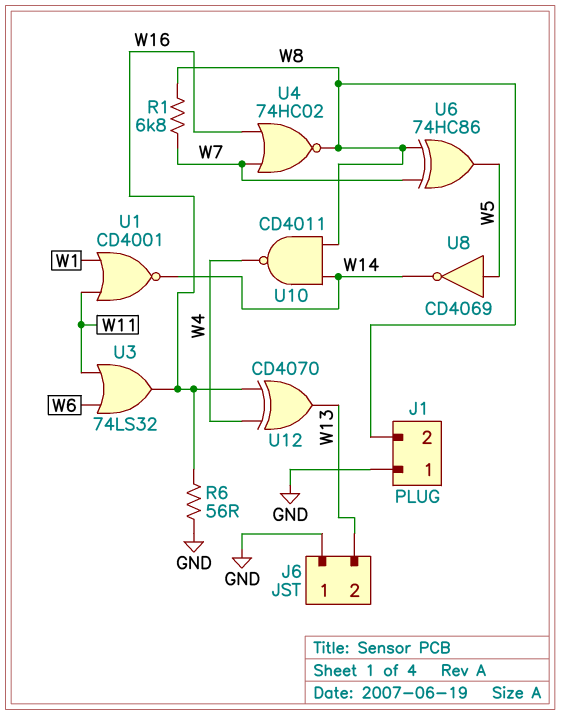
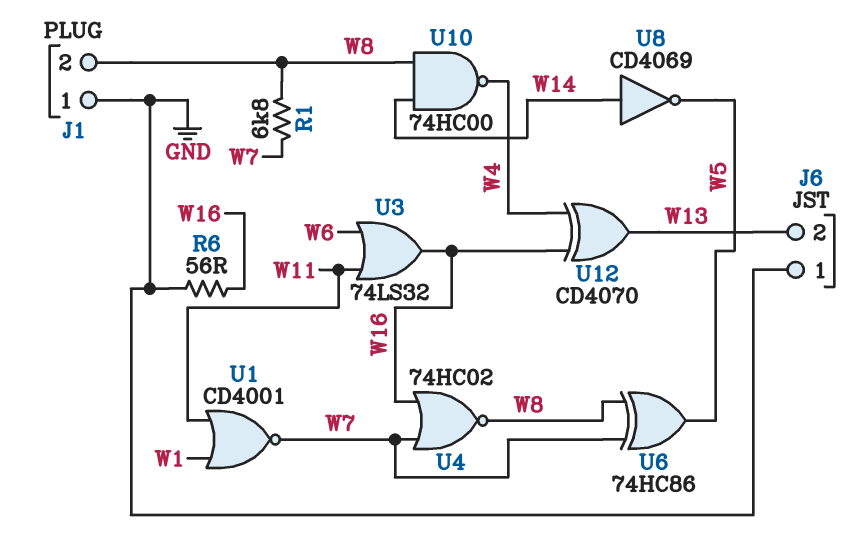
U1: NOR CD4001 (in W1, in W11, out W14) -> NOR CD4001 (in W1, in W11, out W7)
U8: NOT CD4069 (in W5, out W14) -> NOT CD4069 (in W14, out W5)
U10: NAND CD4011 (in W8, in W14, out W4) -> NAND 74HC00 (in W8, in W14, out W4)

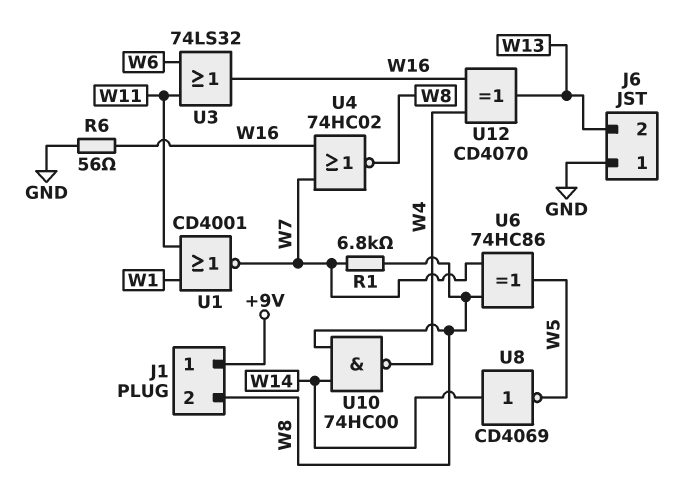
J1 pin 1: GND -> +9V

